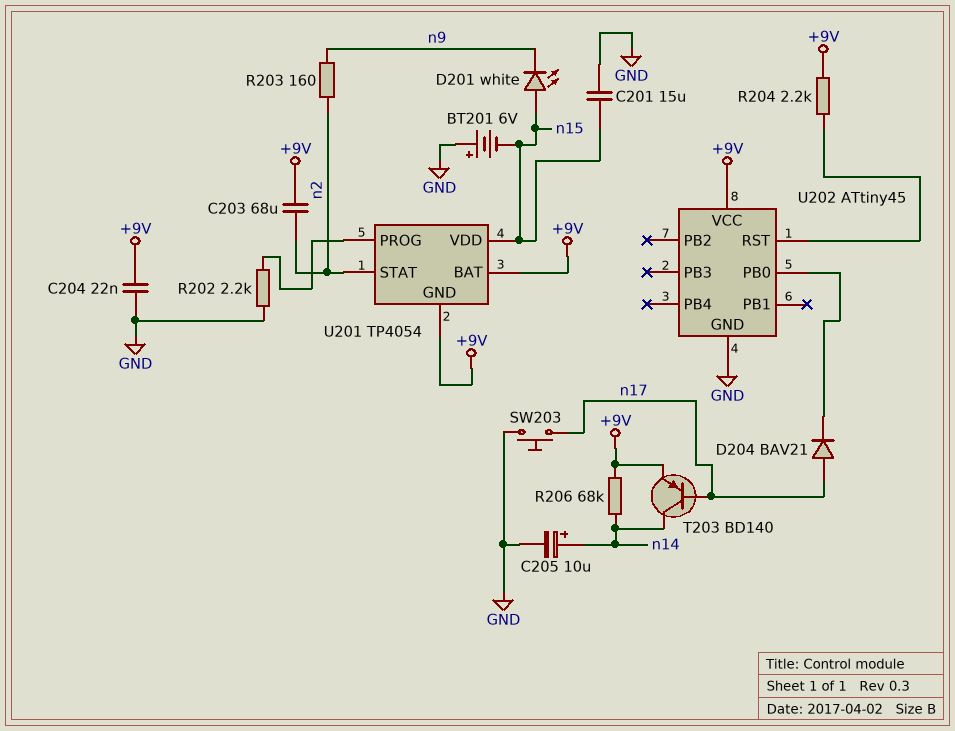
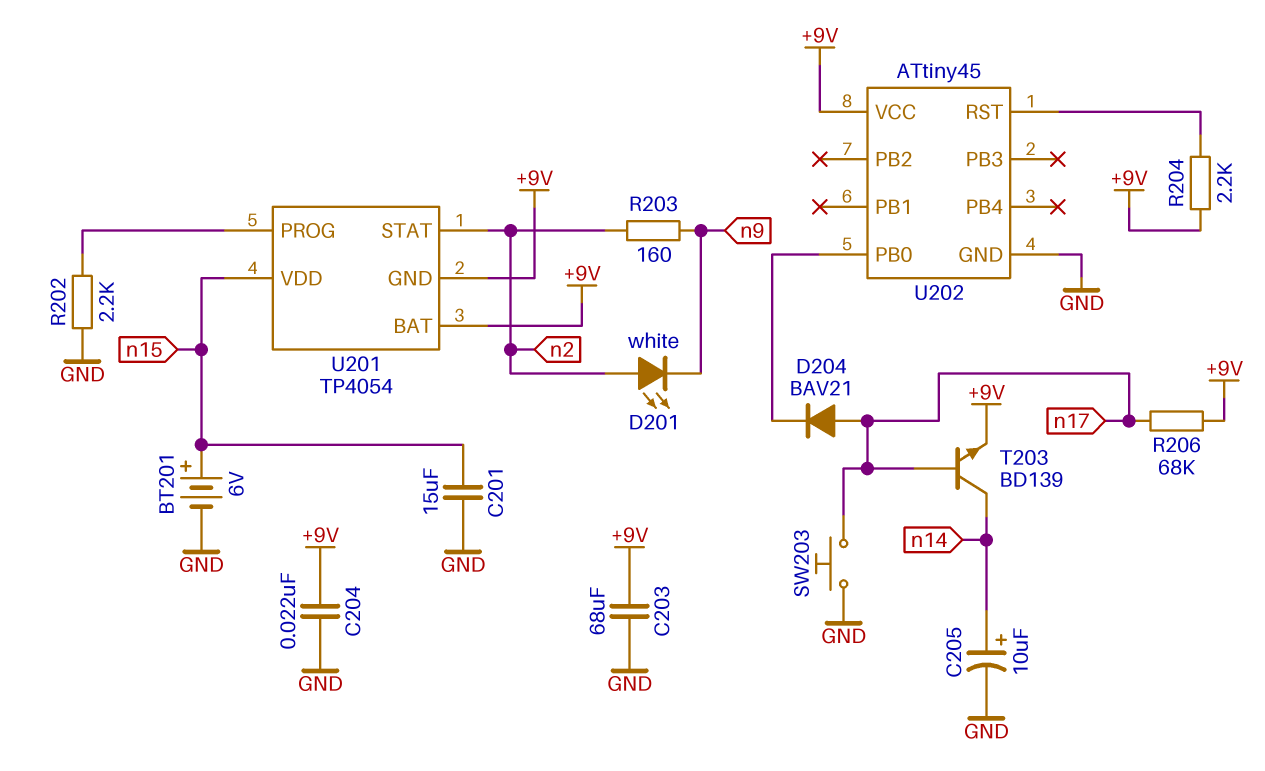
BT201: 6V (plus GND, minus n15) -> 6V (plus n15, minus GND)
C203: 68uF (+9V, n2) -> 68uF (+9V, GND)
D201: LED white (A n15, K n9) -> LED white (A n2, K n9)
R206: 68k (+9V, n14) -> 68k (+9V, n17)
T203: PNP BD140 (B n17, C n14, E +9V) -> NPN BD139 (B n17, C n14, E +9V)

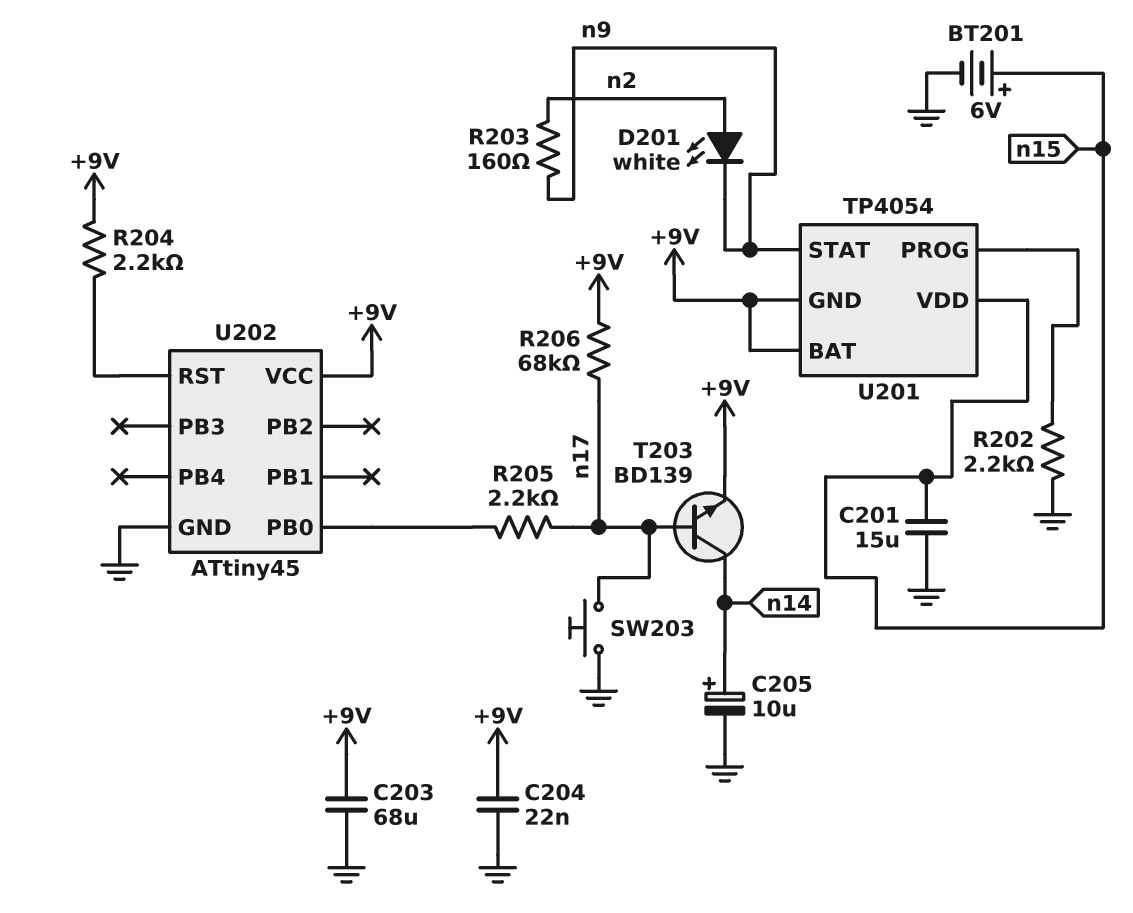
D204: diode BAV21 (A n17, K U202/PB0) -> none
R205: none -> 2.2k (U202/PB0, n17)
U201 pin STAT: n2 -> n9

